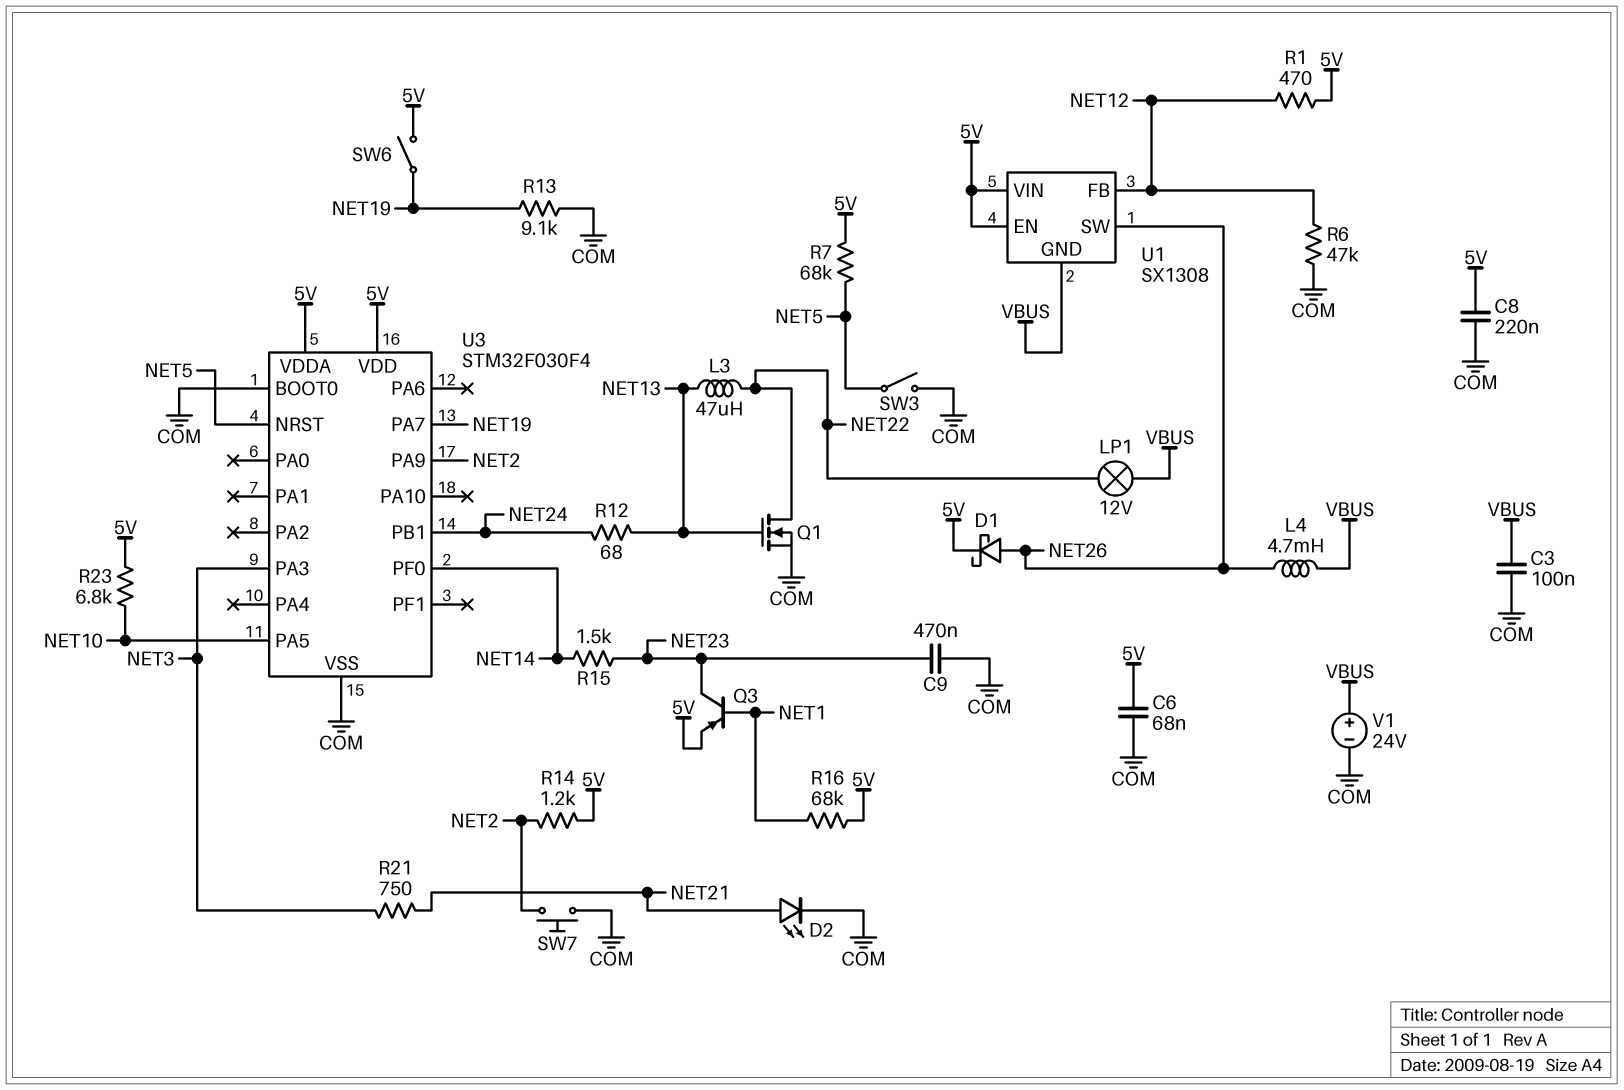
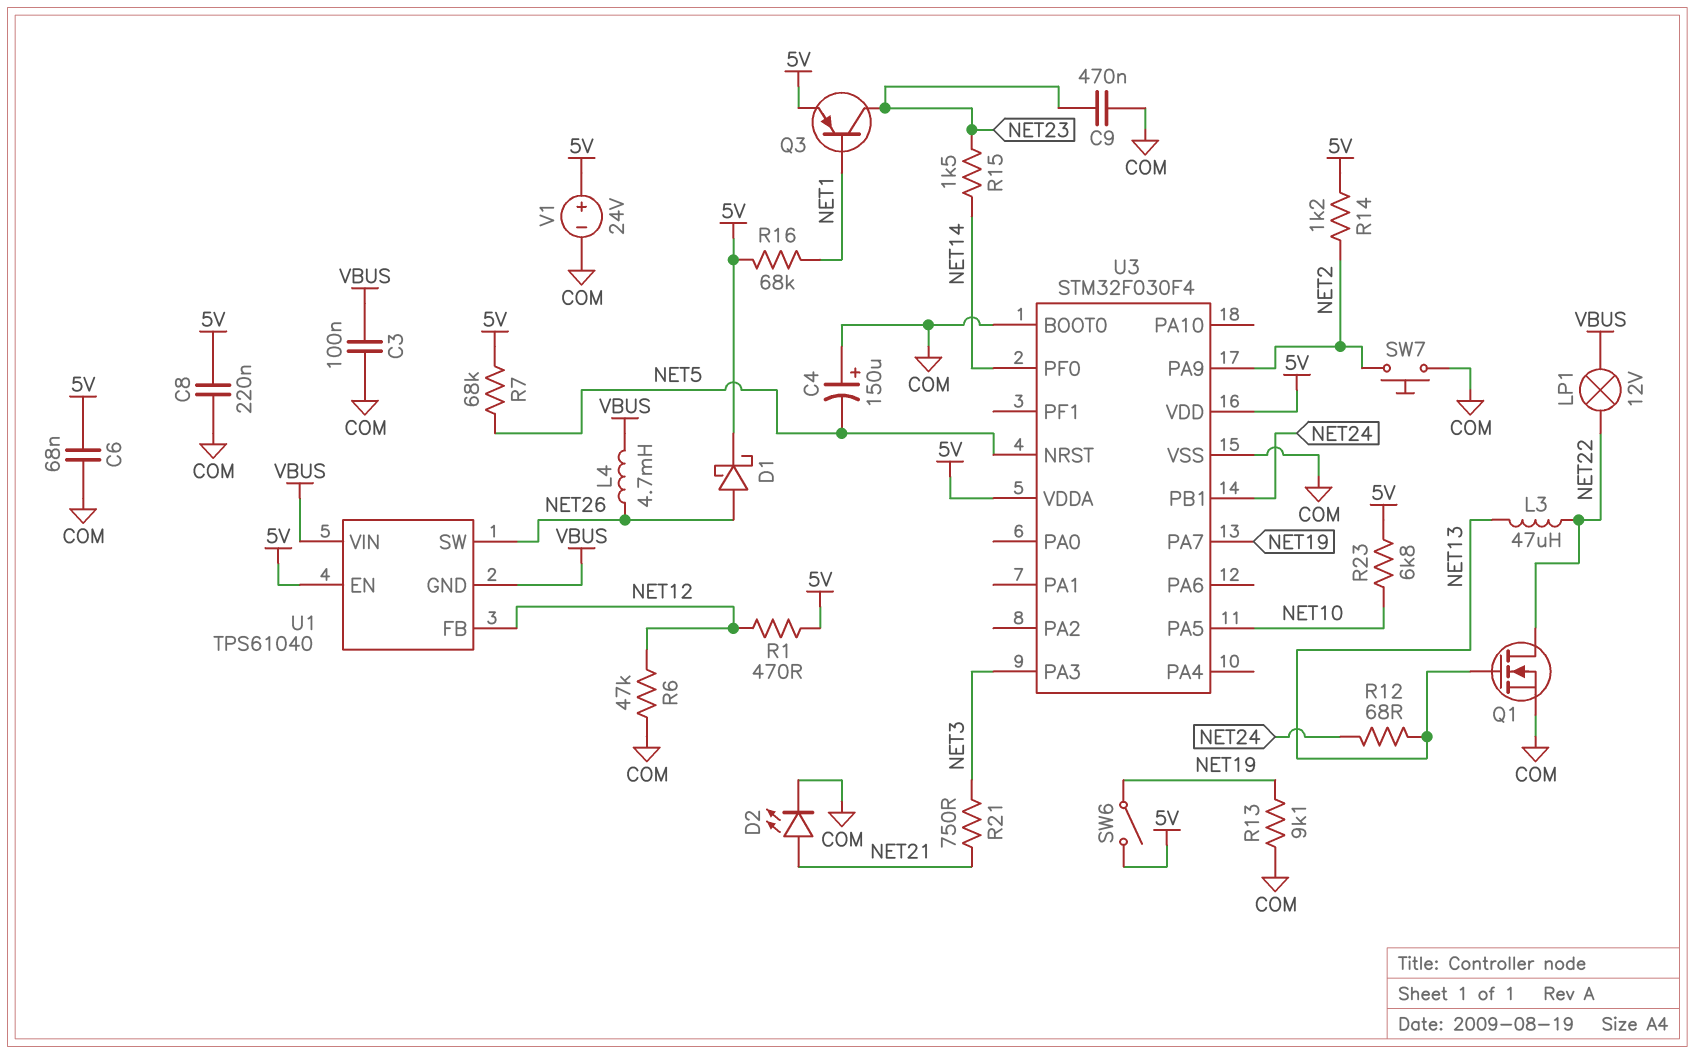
C4: none -> 150uF (plus COM, minus NET5)
SW3: switch (COM, NET5) -> none
U1: SX1308 -> TPS61040
U1 pin VIN: 5V -> VBUS
V1: 24V (plus VBUS, minus COM) -> 24V (plus 5V, minus COM)

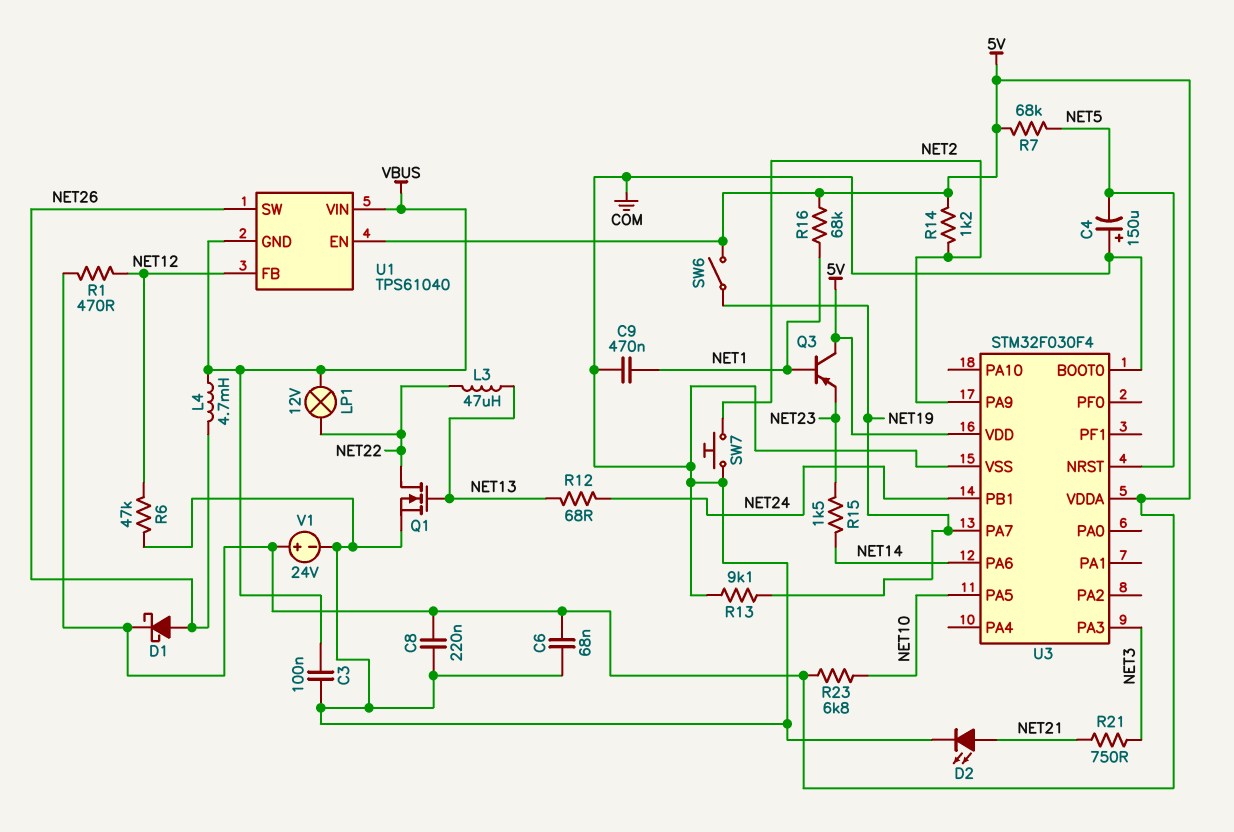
C9: 470nF (COM, NET23) -> 470nF (COM, NET1)
Q3: PNP (B NET1, C NET23, E 5V) -> PNP (B NET1, C 5V, E NET23)
U3 pin PA6: none -> NET14
U3 pin PF0: NET14 -> none

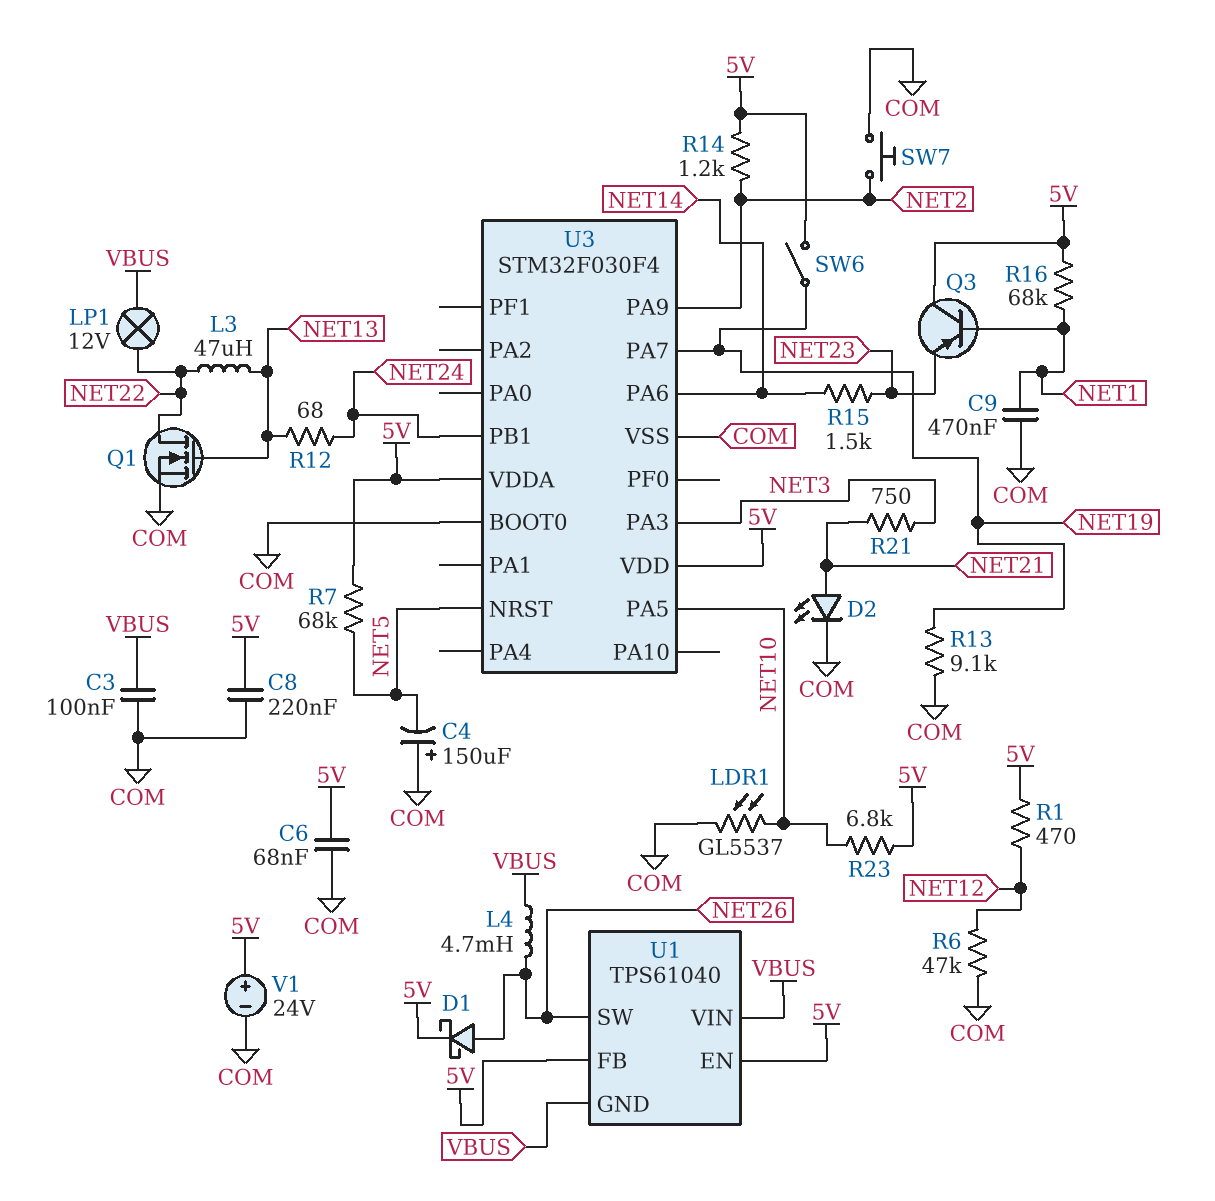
LDR1: none -> GL5537 (COM, NET10)
U1 pin FB: NET12 -> 5V

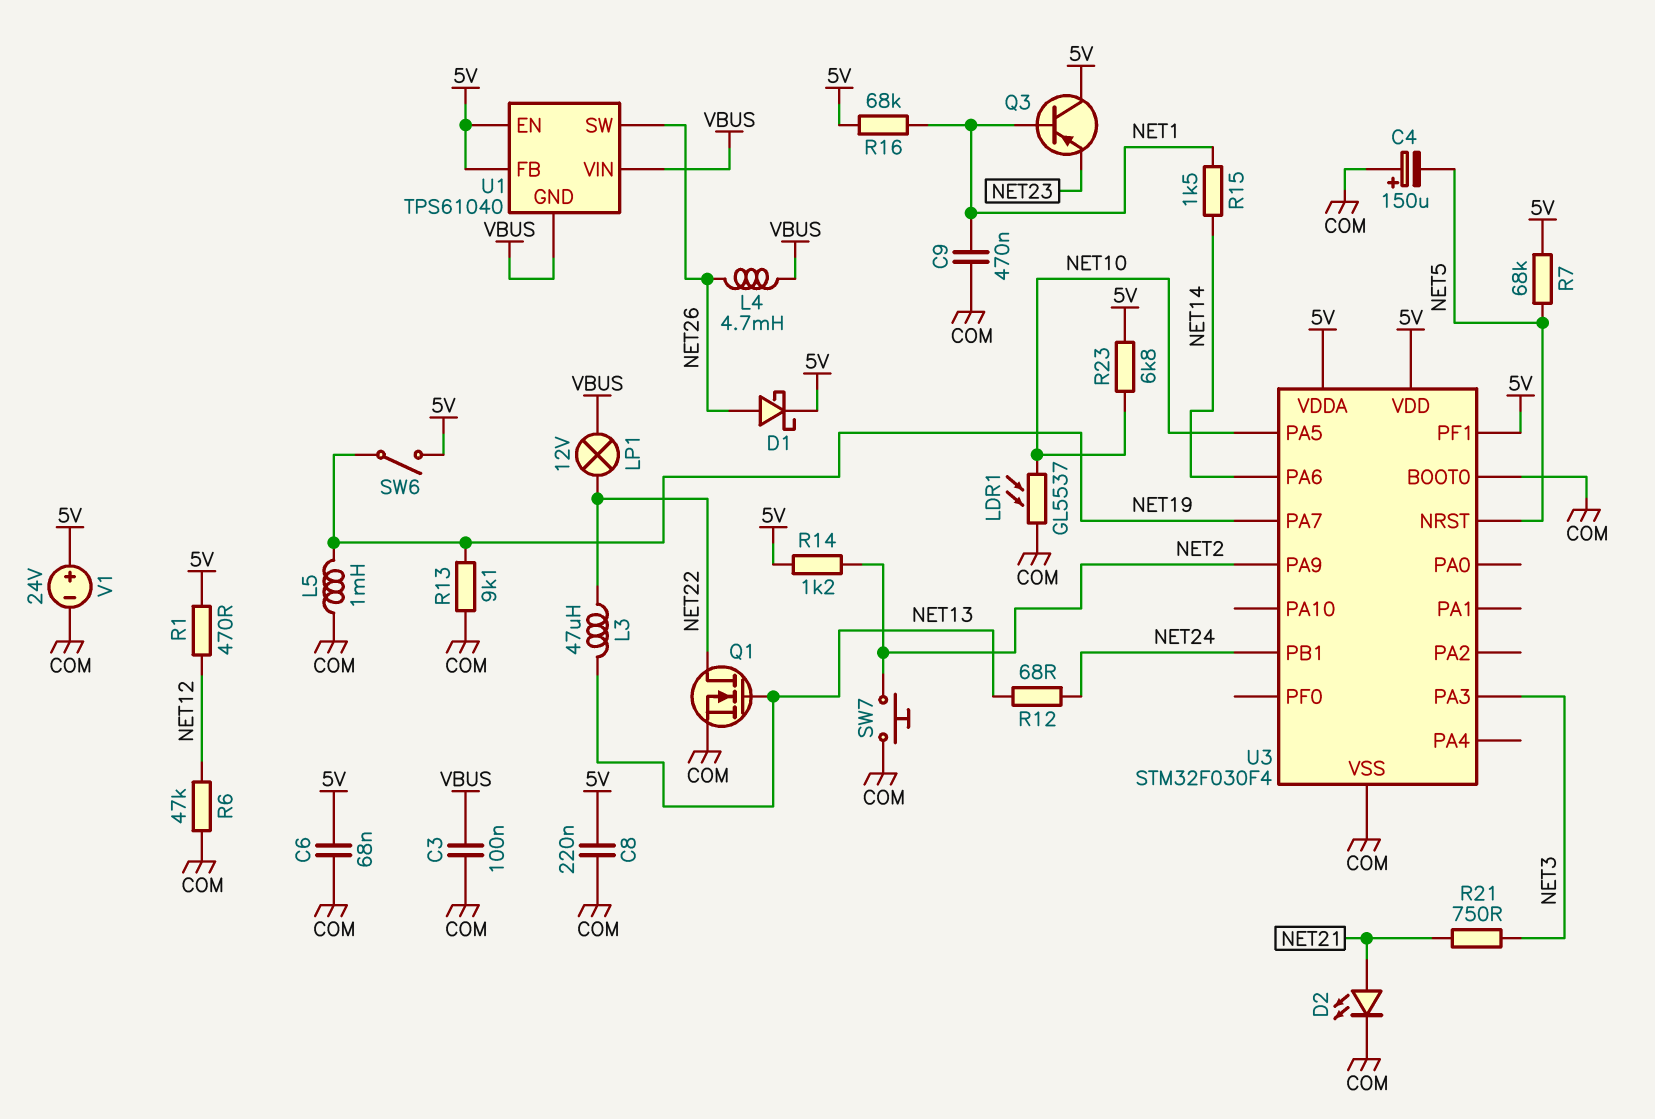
L5: none -> 1mH (COM, NET19)
R15: 1.5k (NET14, NET23) -> 1.5k (NET1, NET14)
U3 pin PF1: none -> 5V

